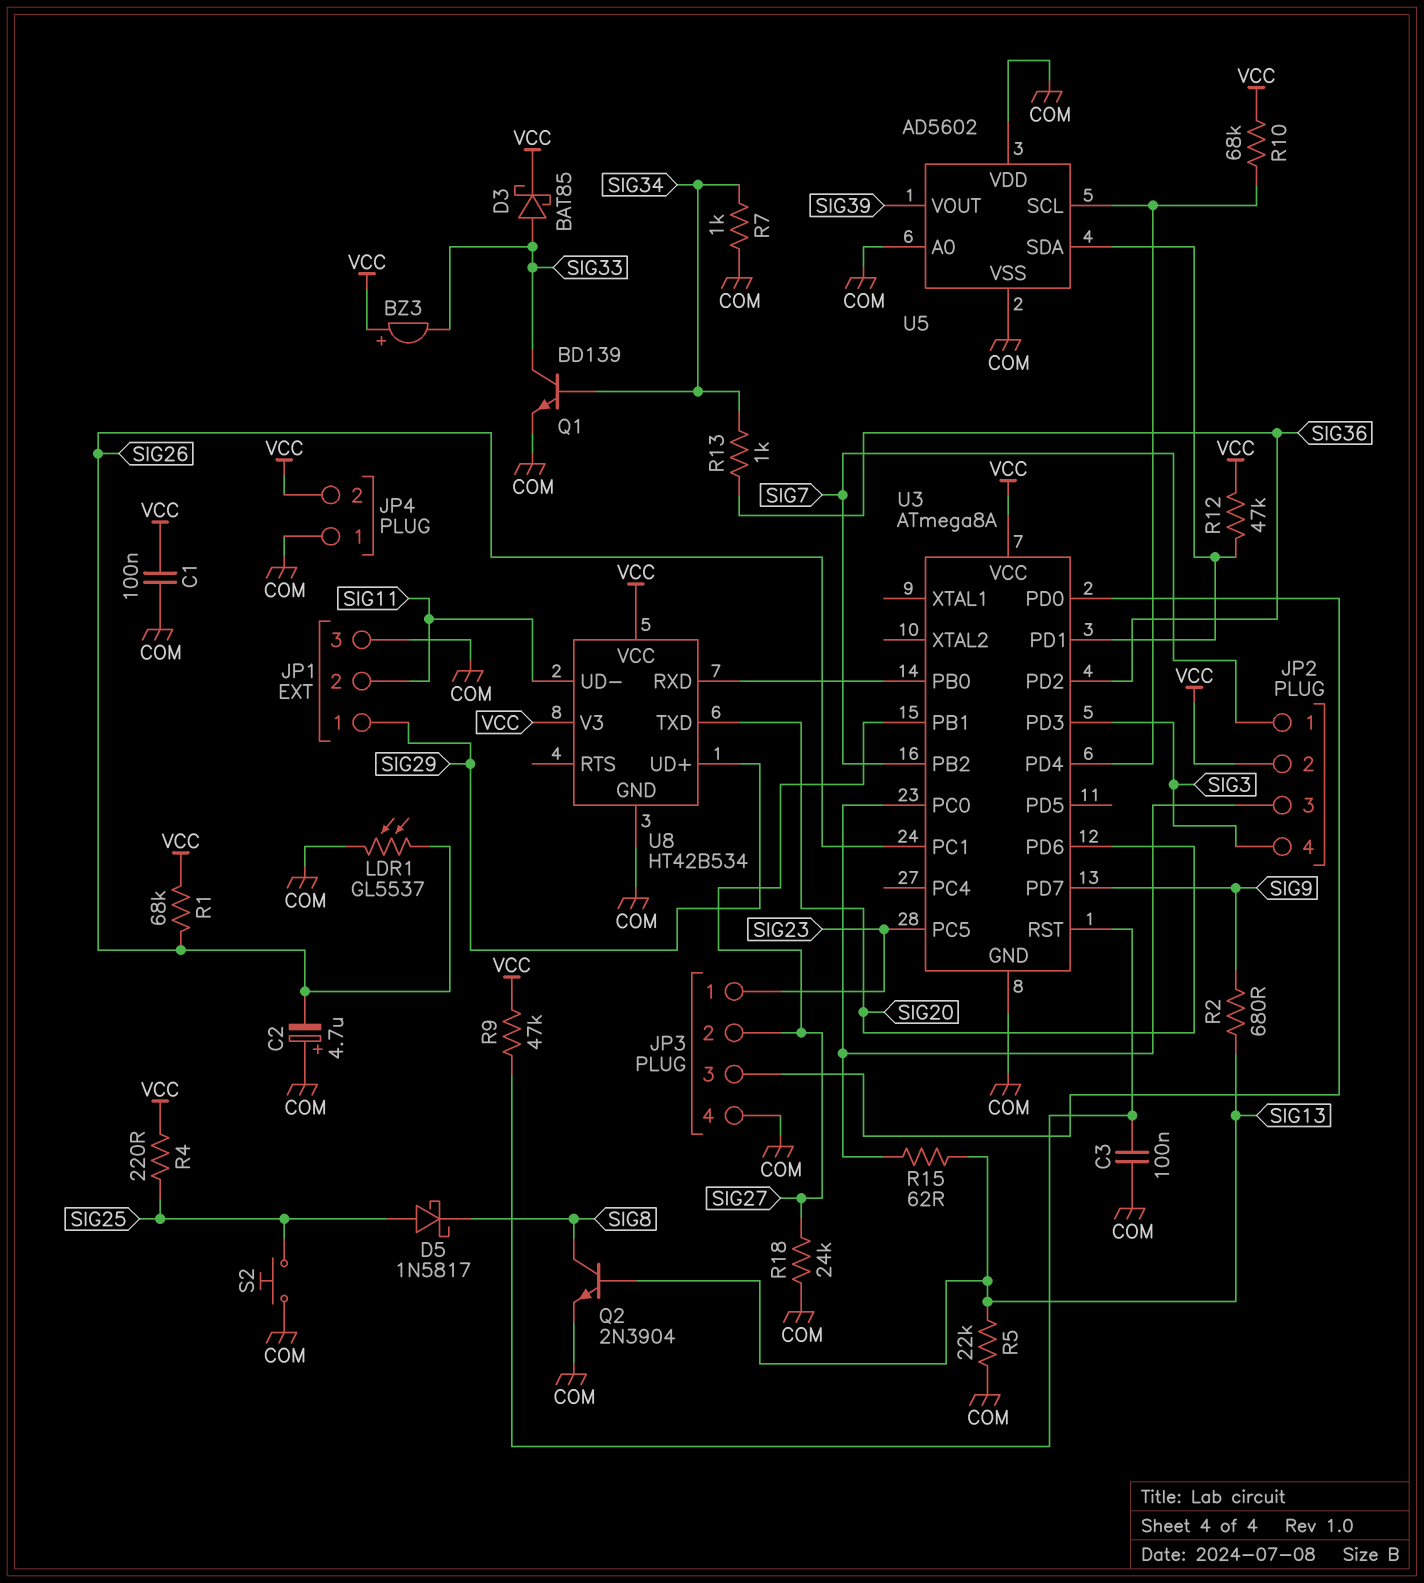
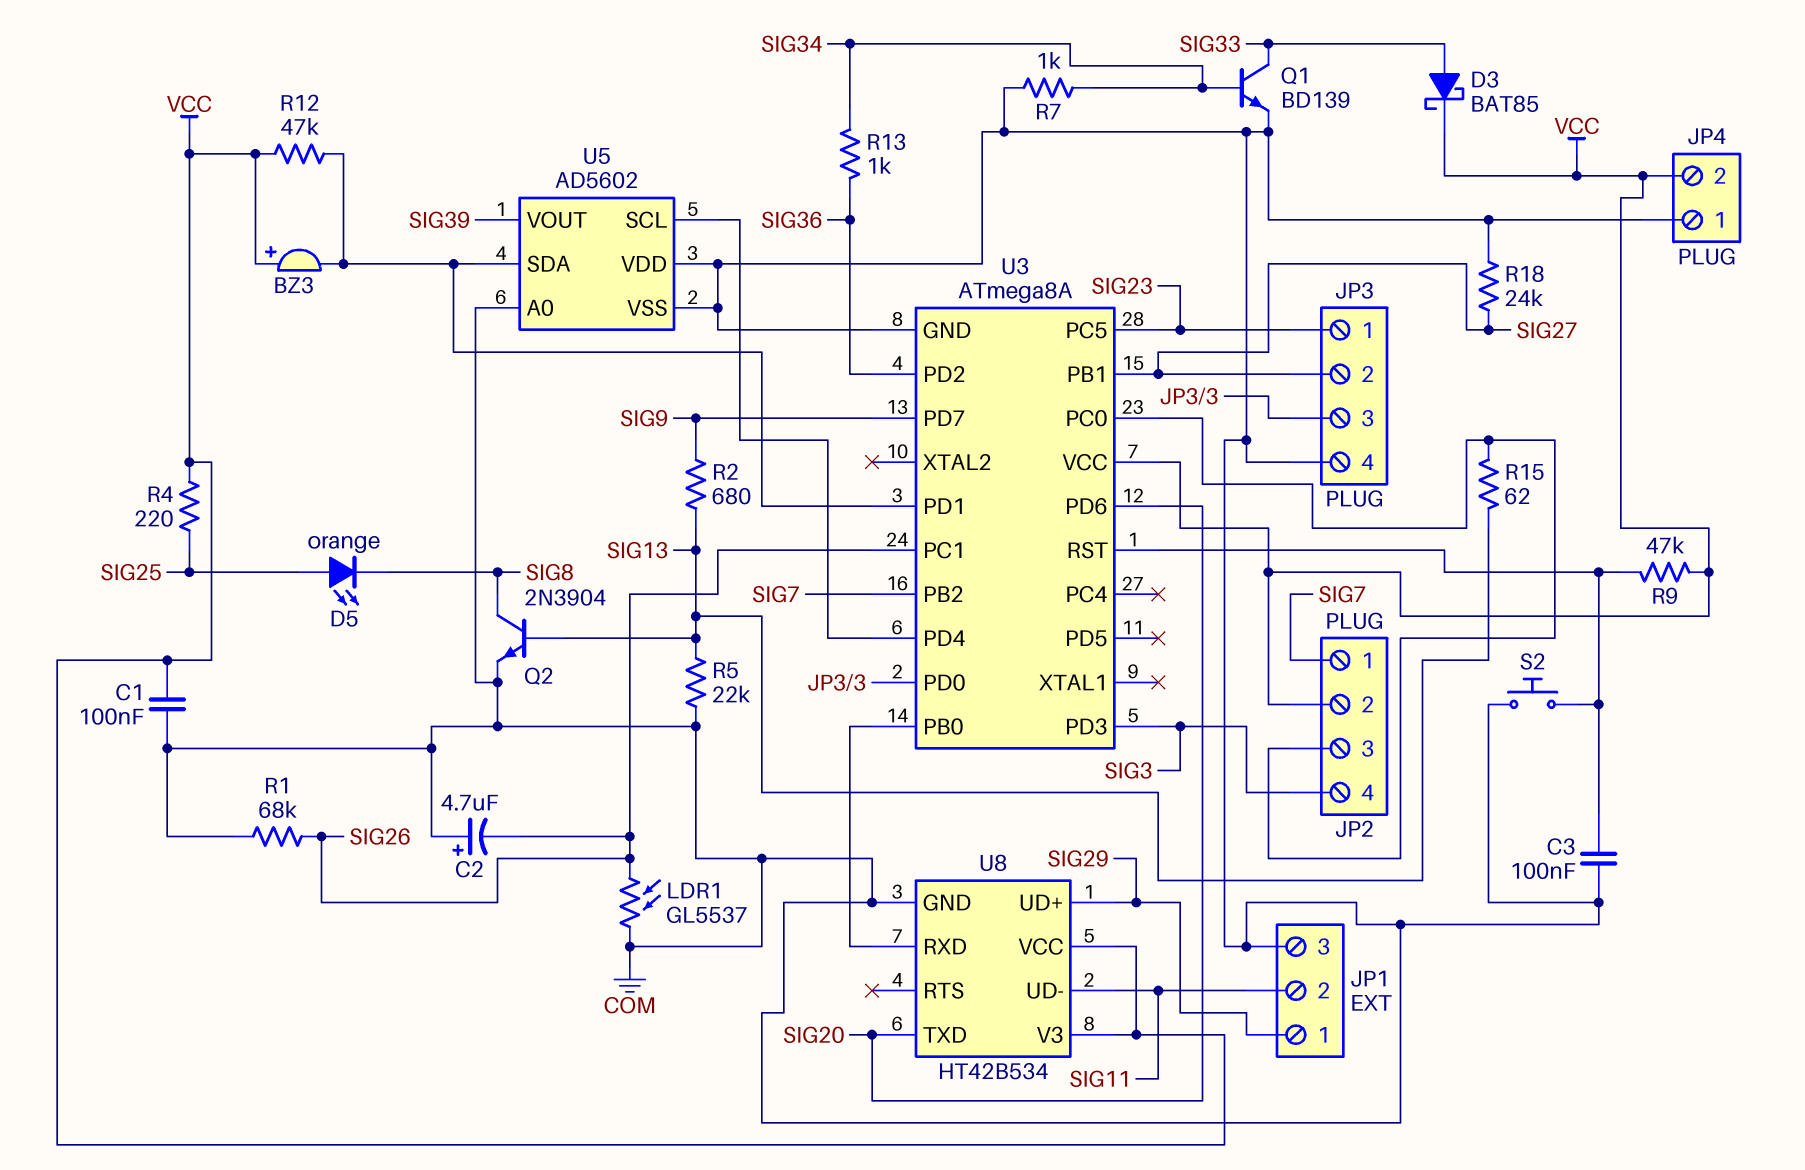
BZ3: buzzer (plus VCC, minus SIG33) -> buzzer (plus VCC, minus U3/PD1)
D5: schottky 1N5817 (A SIG25, K SIG8) -> LED orange (A SIG25, K SIG8)
R1: 68k (SIG26, VCC) -> 68k (COM, SIG26)
R10: 68k (U3/PD4, VCC) -> none
S2: button (COM, SIG25) -> button (COM, U3/RST)

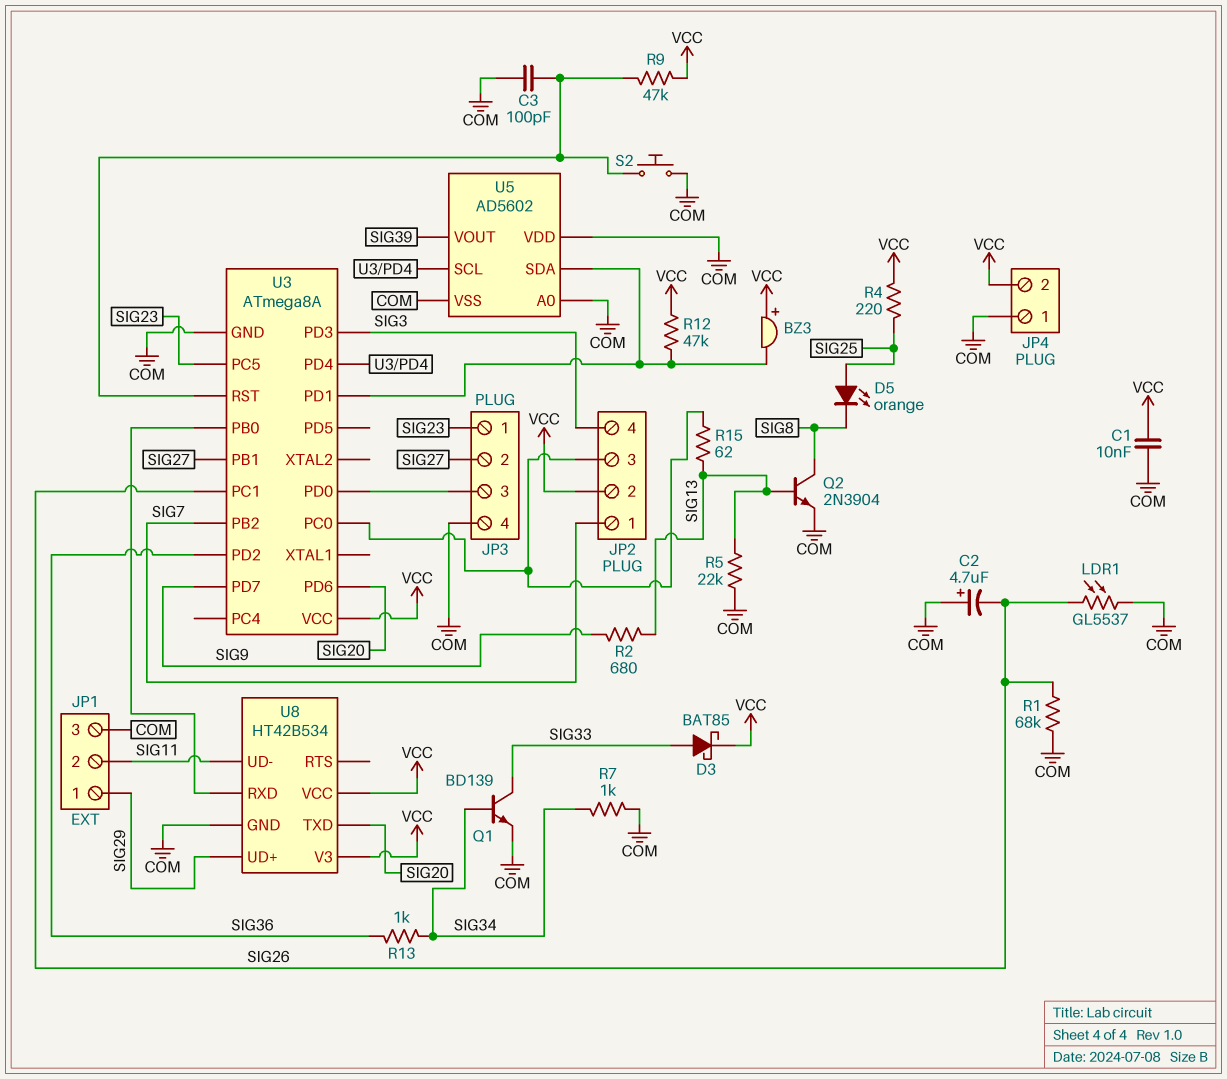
C1: 100nF (COM, VCC) -> 10nF (COM, VCC)
C3: 100nF (COM, U3/RST) -> 100pF (COM, U3/RST)
R18: 24k (COM, SIG27) -> none

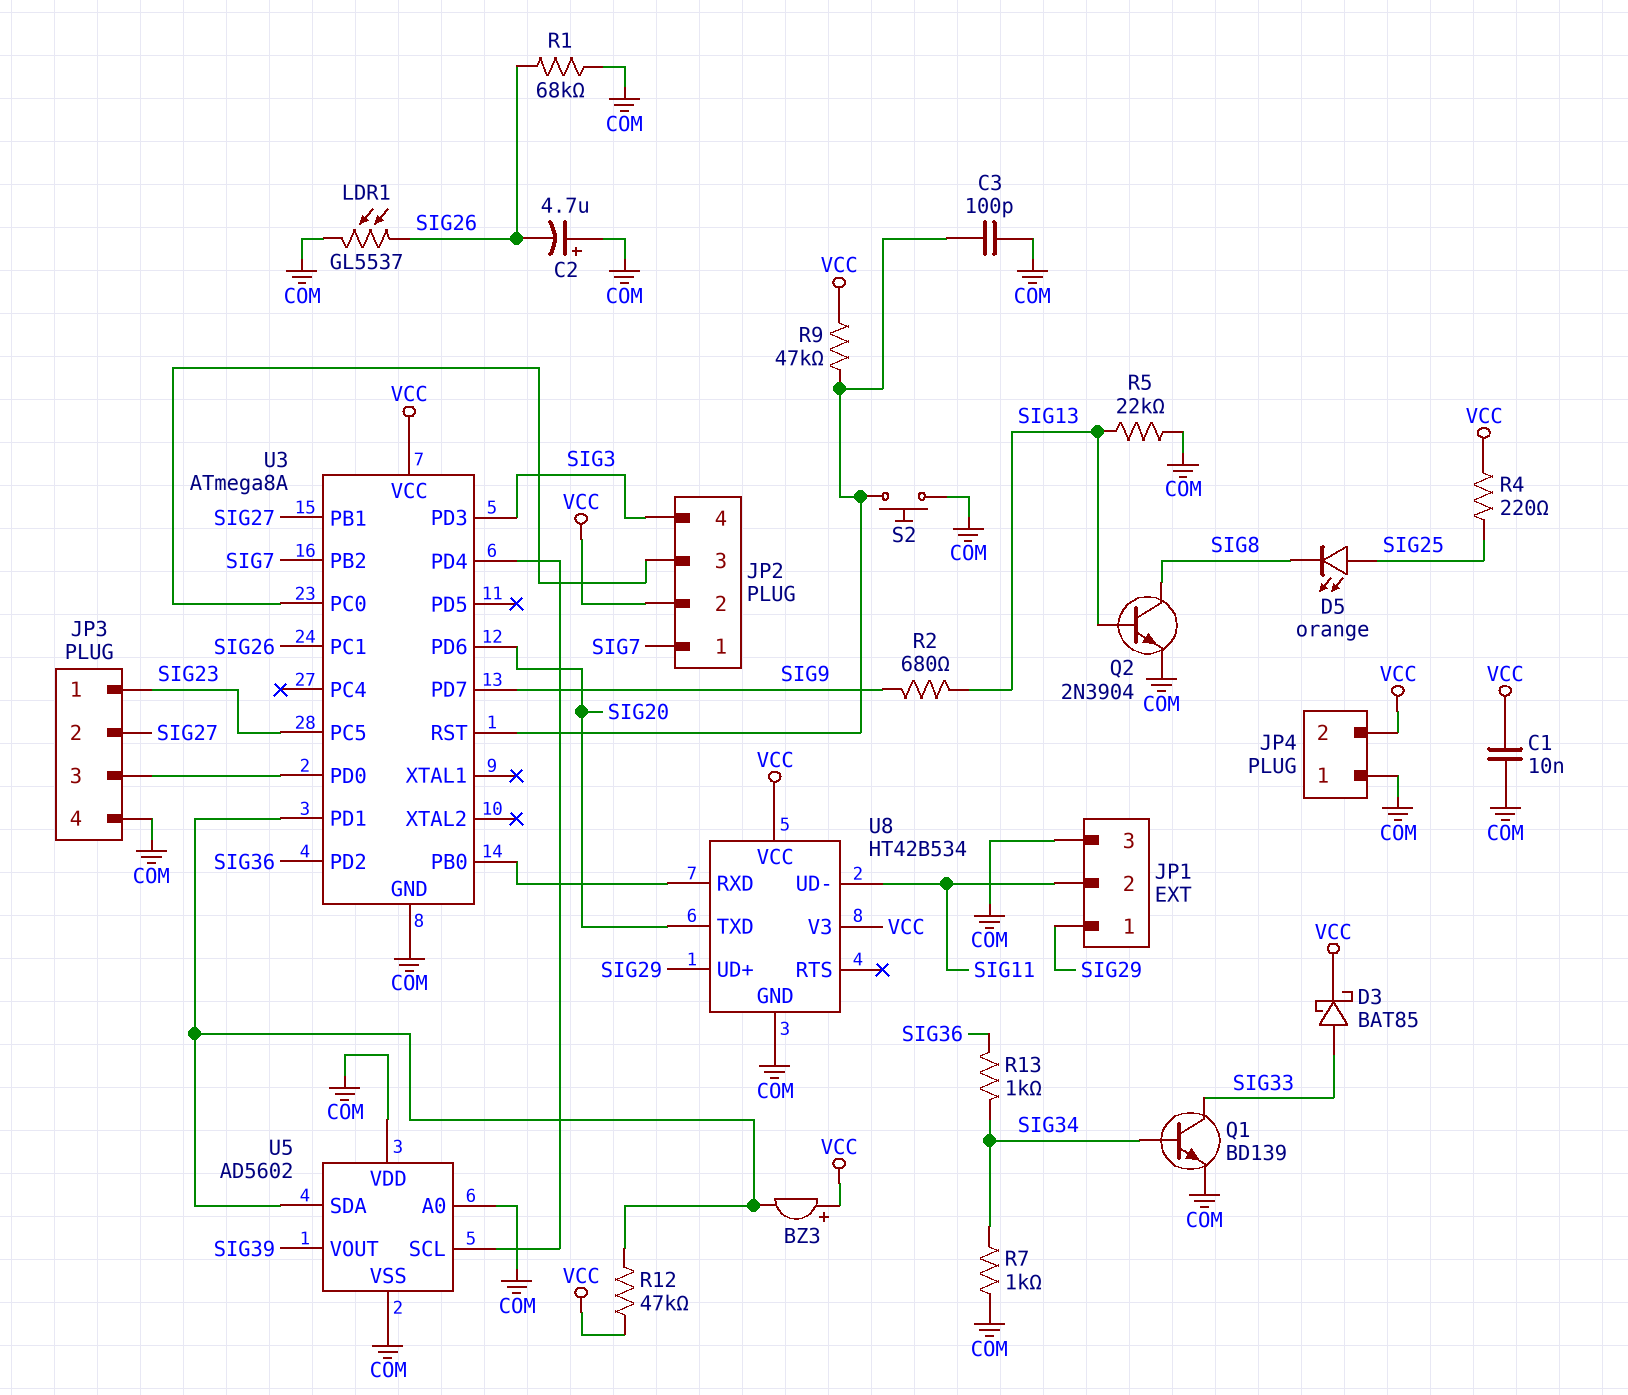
R15: 62 (JP2/3, SIG13) -> none

